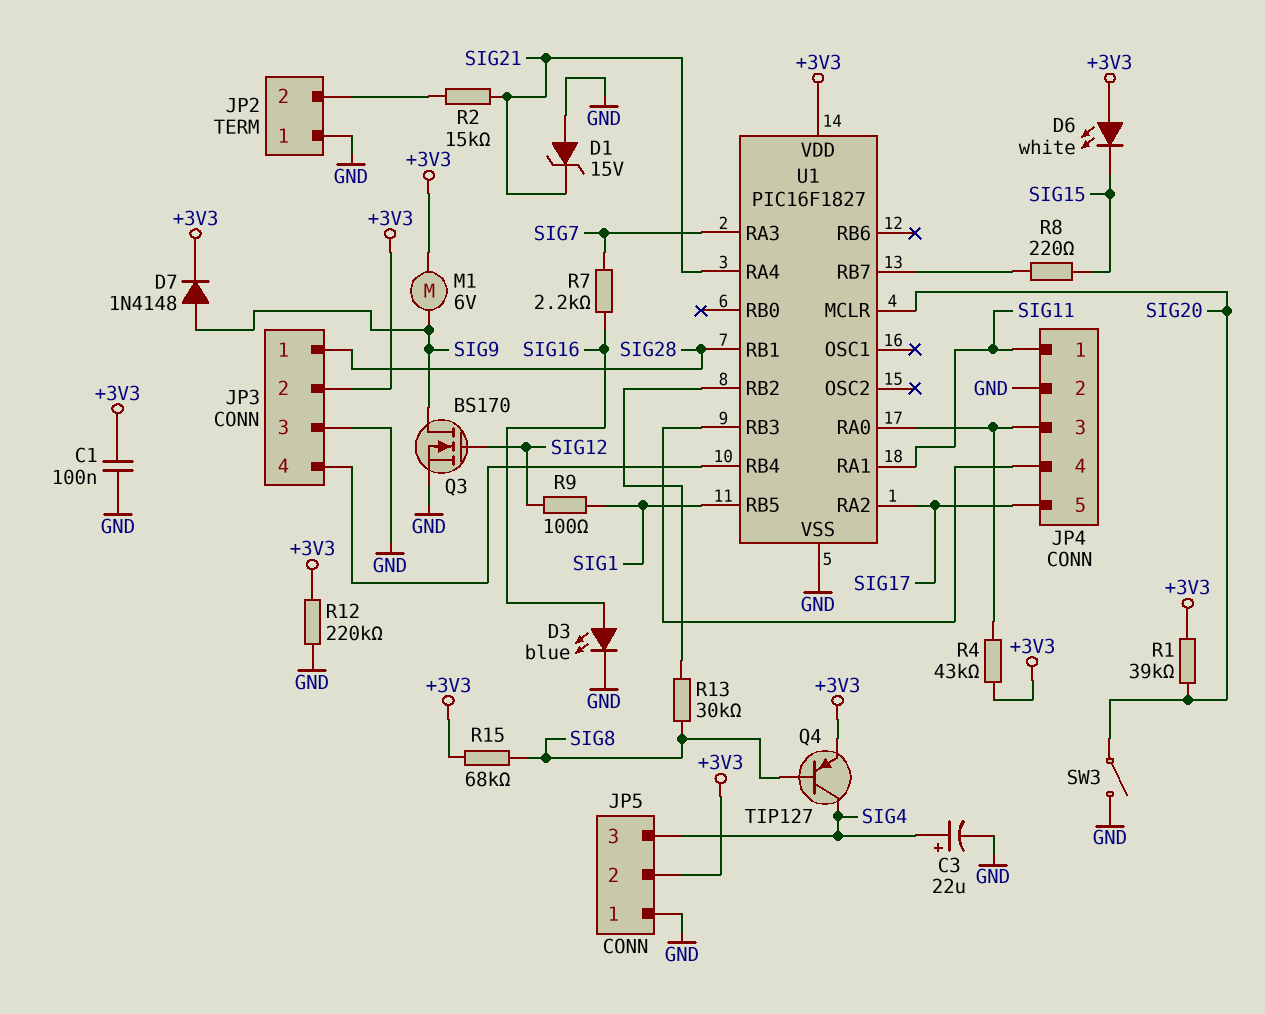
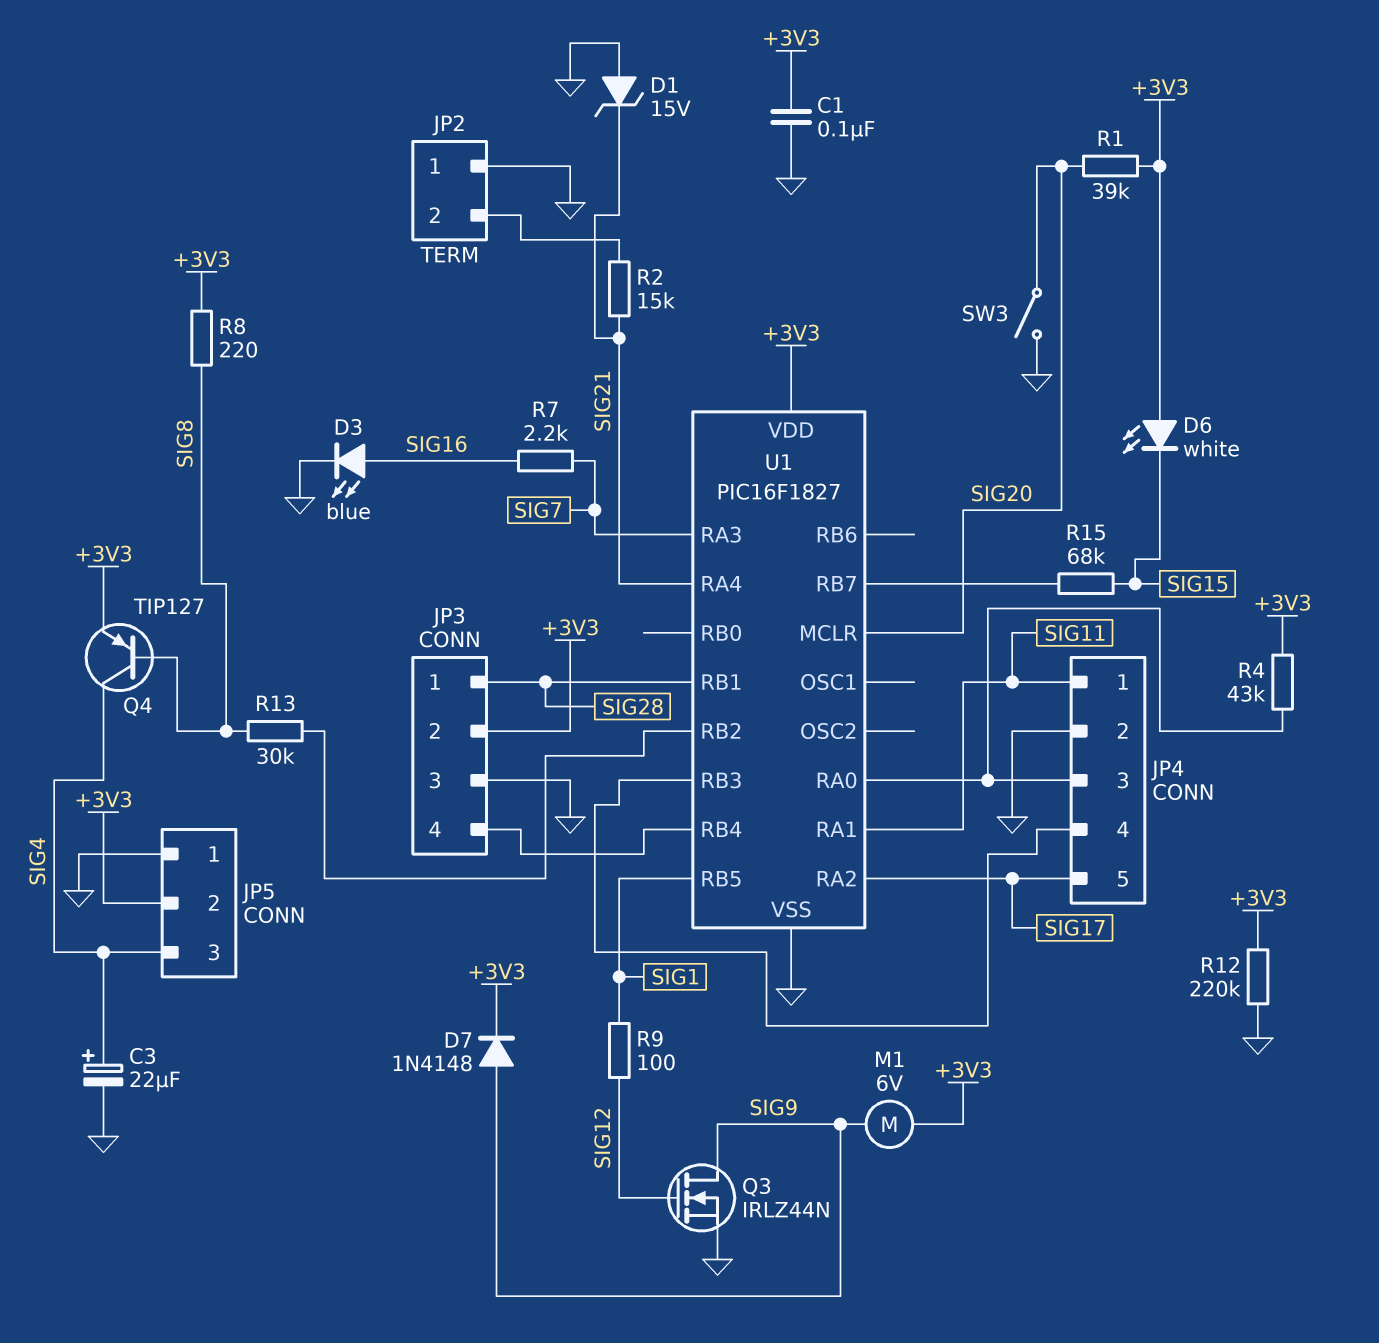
Q3: NMOS BS170 (G SIG12, D SIG9, S GND) -> NMOS IRLZ44N (G SIG12, D SIG9, S GND)
R8: 220 (SIG15, U1/RB7) -> 220 (+3V3, SIG8)
R15: 68k (+3V3, SIG8) -> 68k (SIG15, U1/RB7)

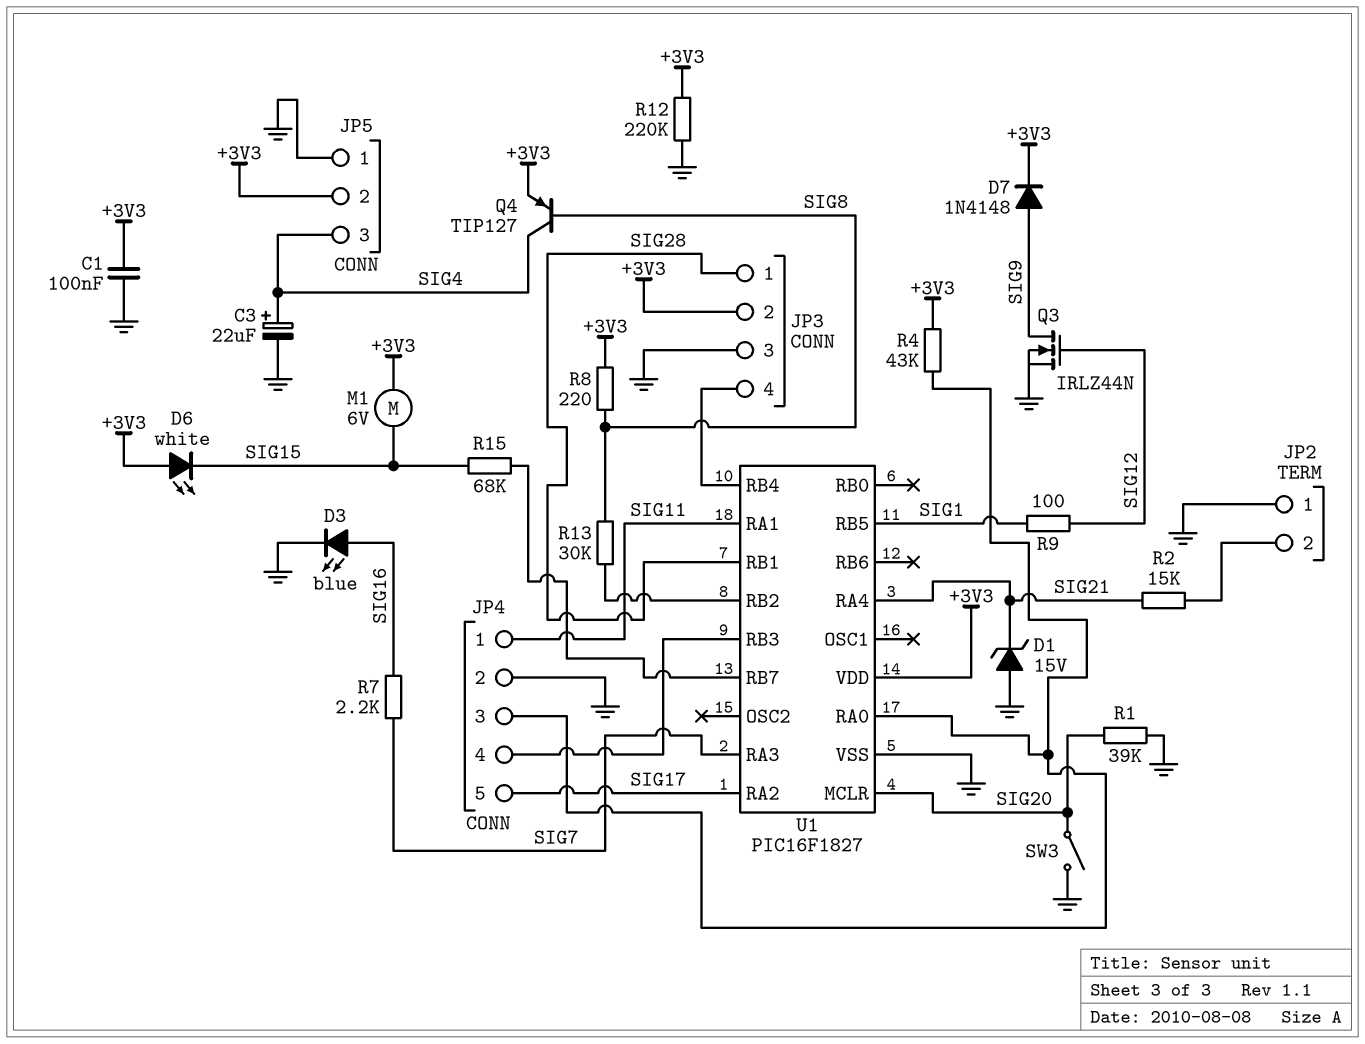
M1: motor 6V (+3V3, SIG9) -> motor 6V (+3V3, SIG15)
R1: 39k (+3V3, SIG20) -> 39k (GND, SIG20)

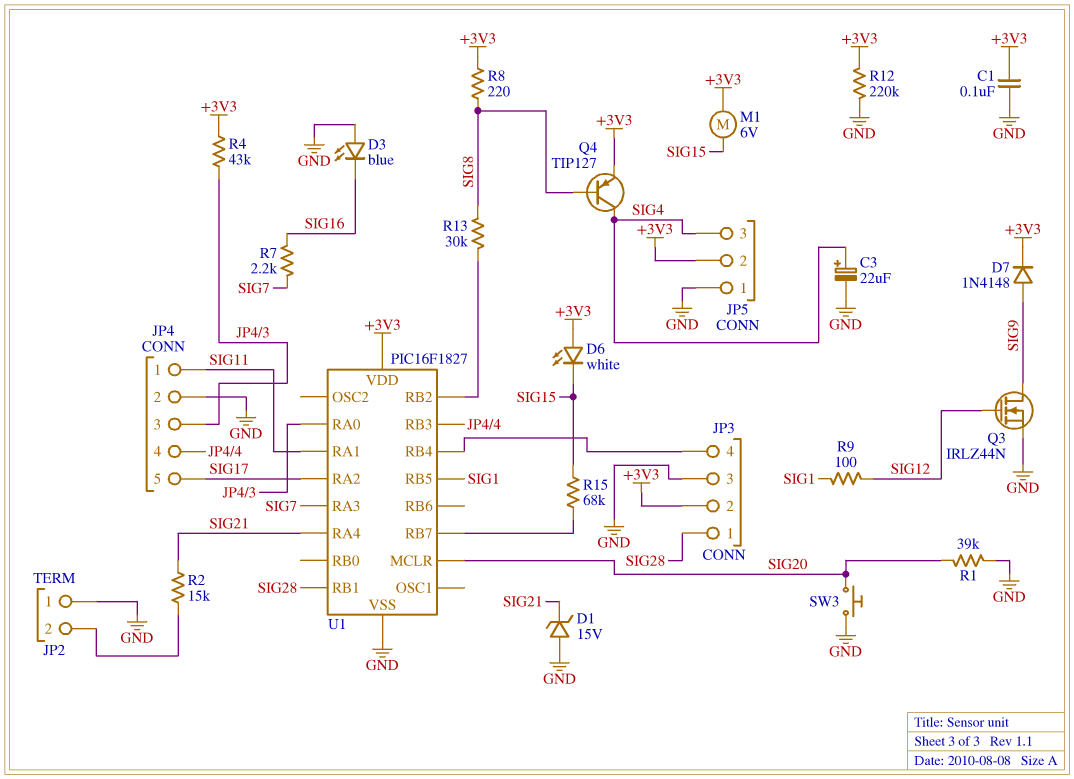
D3: LED blue (A SIG16, K GND) -> LED blue (A GND, K SIG16)
SW3: switch (GND, SIG20) -> button (GND, SIG20)

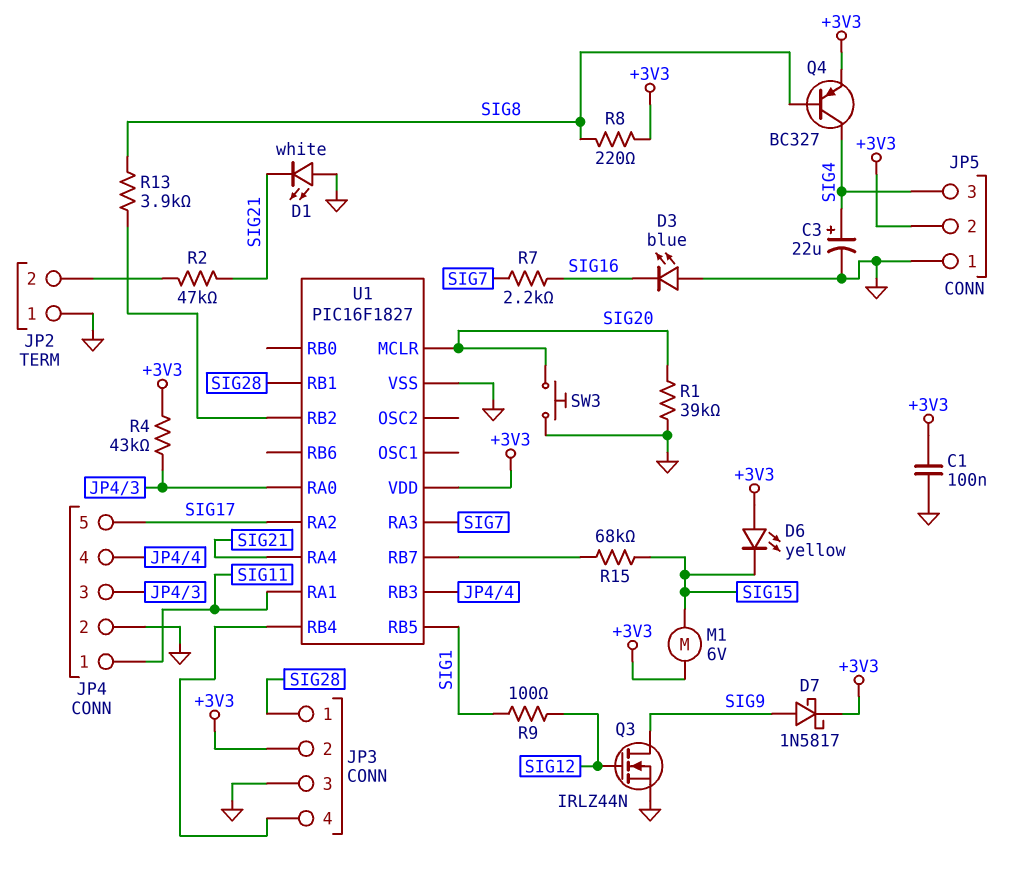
D1: zener 15V (A GND, K SIG21) -> LED white (A GND, K SIG21)
D6: LED white (A +3V3, K SIG15) -> LED yellow (A +3V3, K SIG15)
D7: diode 1N4148 (A SIG9, K +3V3) -> schottky 1N5817 (A SIG9, K +3V3)
Q4: PNP TIP127 (B SIG8, C SIG4, E +3V3) -> PNP BC327 (B SIG8, C SIG4, E +3V3)
R2: 15k (JP2/2, SIG21) -> 47k (JP2/2, SIG21)
R12: 220k (+3V3, GND) -> none
R13: 30k (SIG8, U1/RB2) -> 3.9k (SIG8, U1/RB2)

